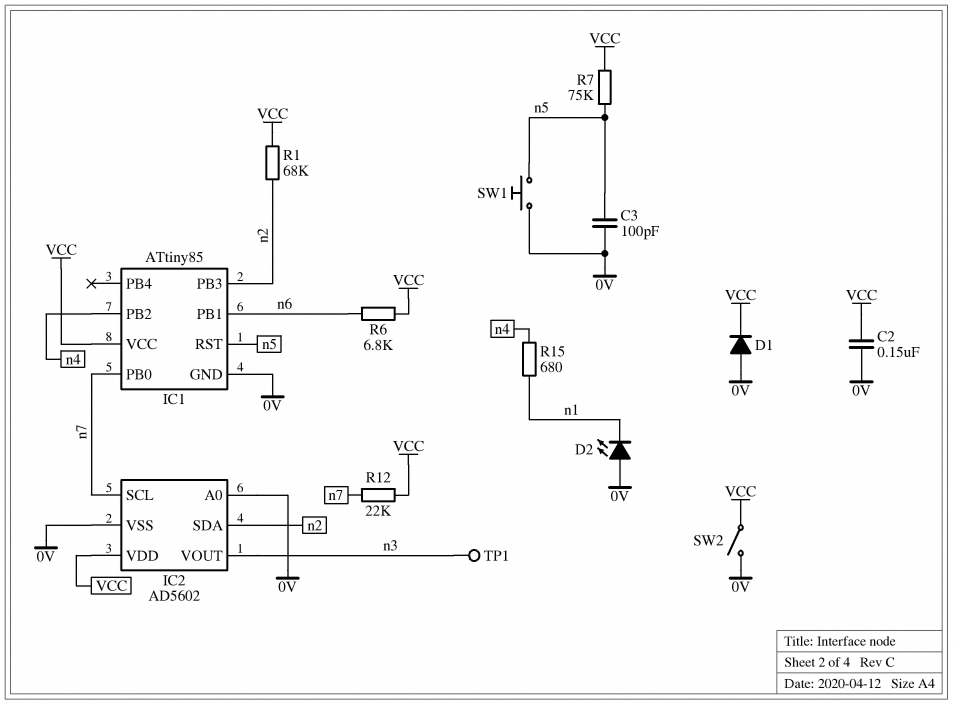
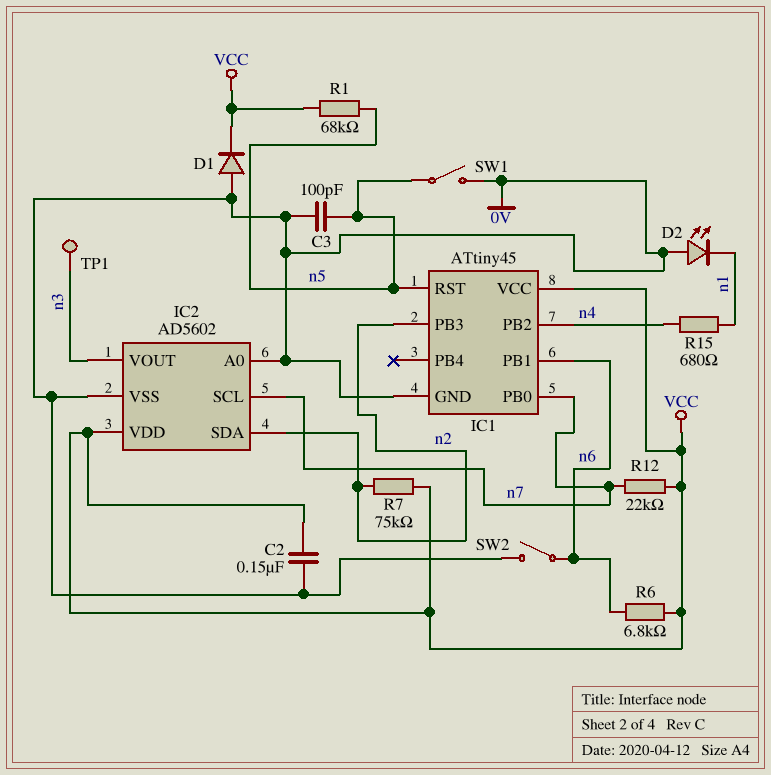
IC1: ATtiny85 -> ATtiny45
R1: 68k (VCC, n2) -> 68k (VCC, n5)
R7: 75k (VCC, n5) -> 75k (VCC, n2)
SW1: button (0V, n5) -> switch (0V, n5)
SW2: switch (0V, VCC) -> switch (0V, n6)

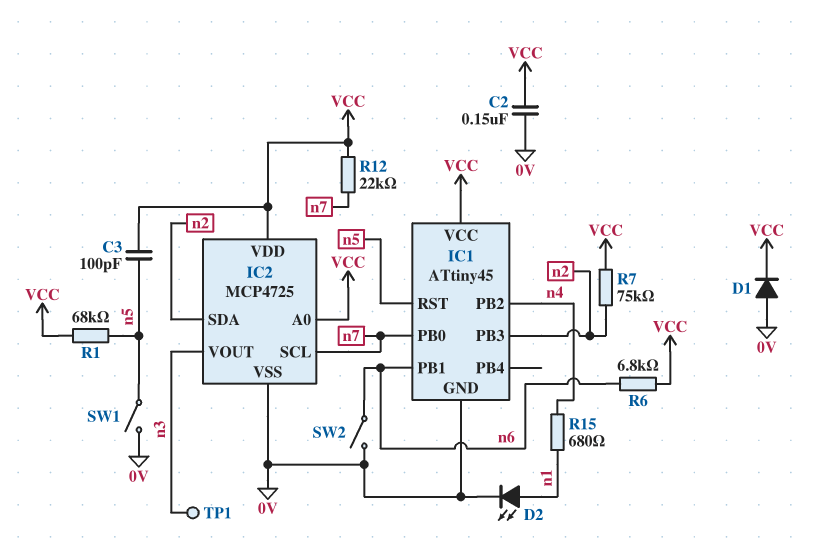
C3: 100pF (0V, n5) -> 100pF (VCC, n5)
D2: LED (A 0V, K n1) -> LED (A n1, K 0V)
IC2: AD5602 -> MCP4725
IC2 pin A0: 0V -> VCC

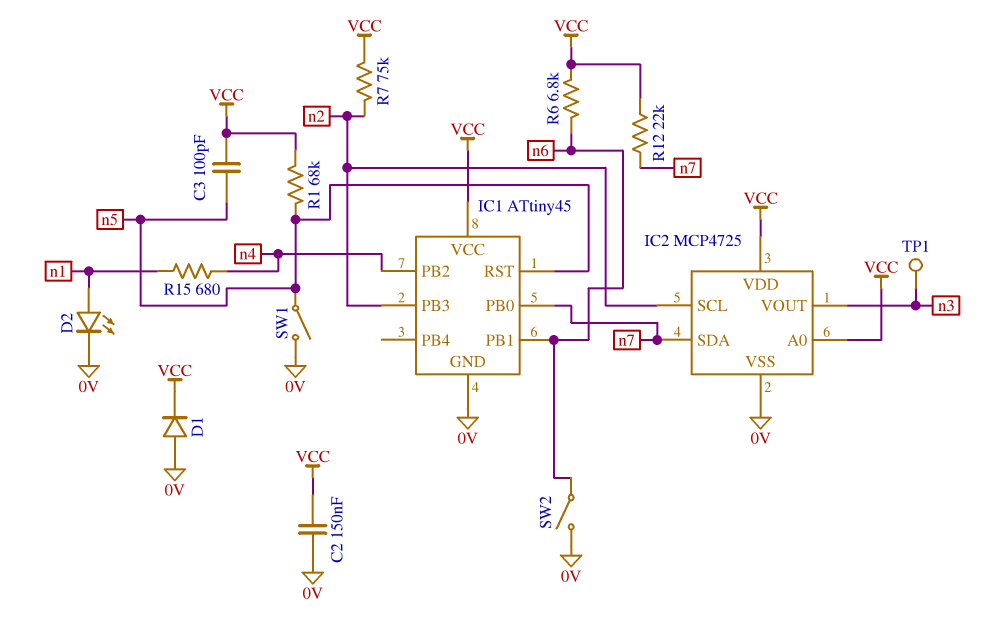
IC2 pin SCL: n7 -> n2
IC2 pin SDA: n2 -> n7

